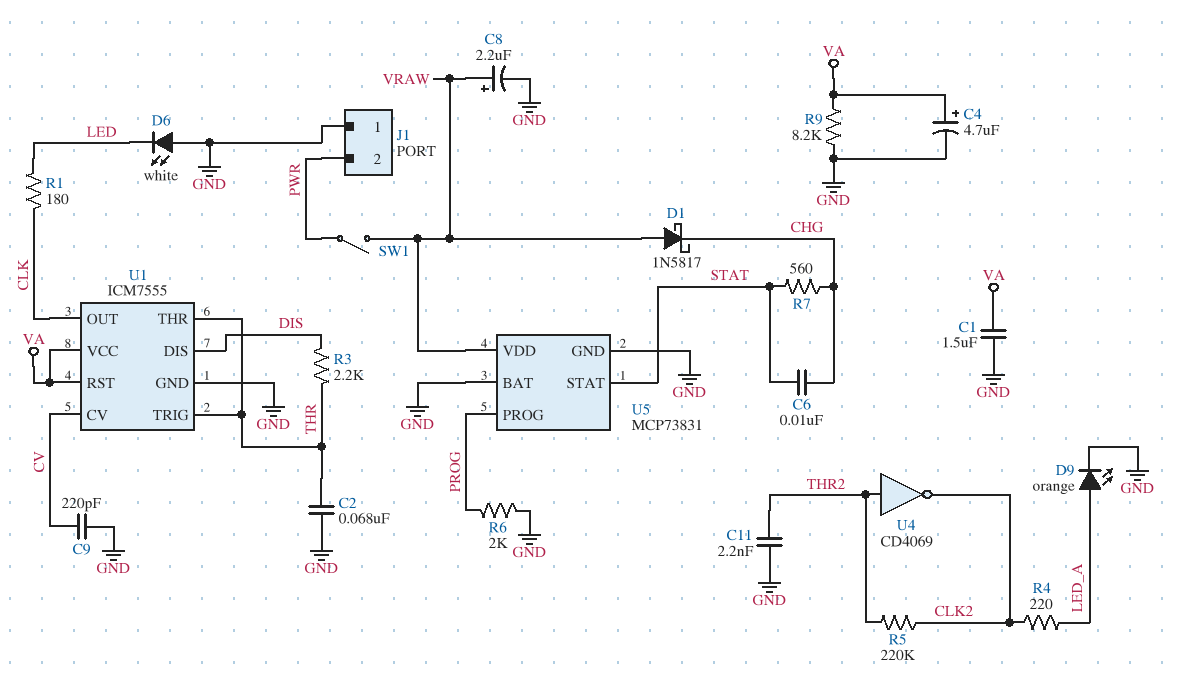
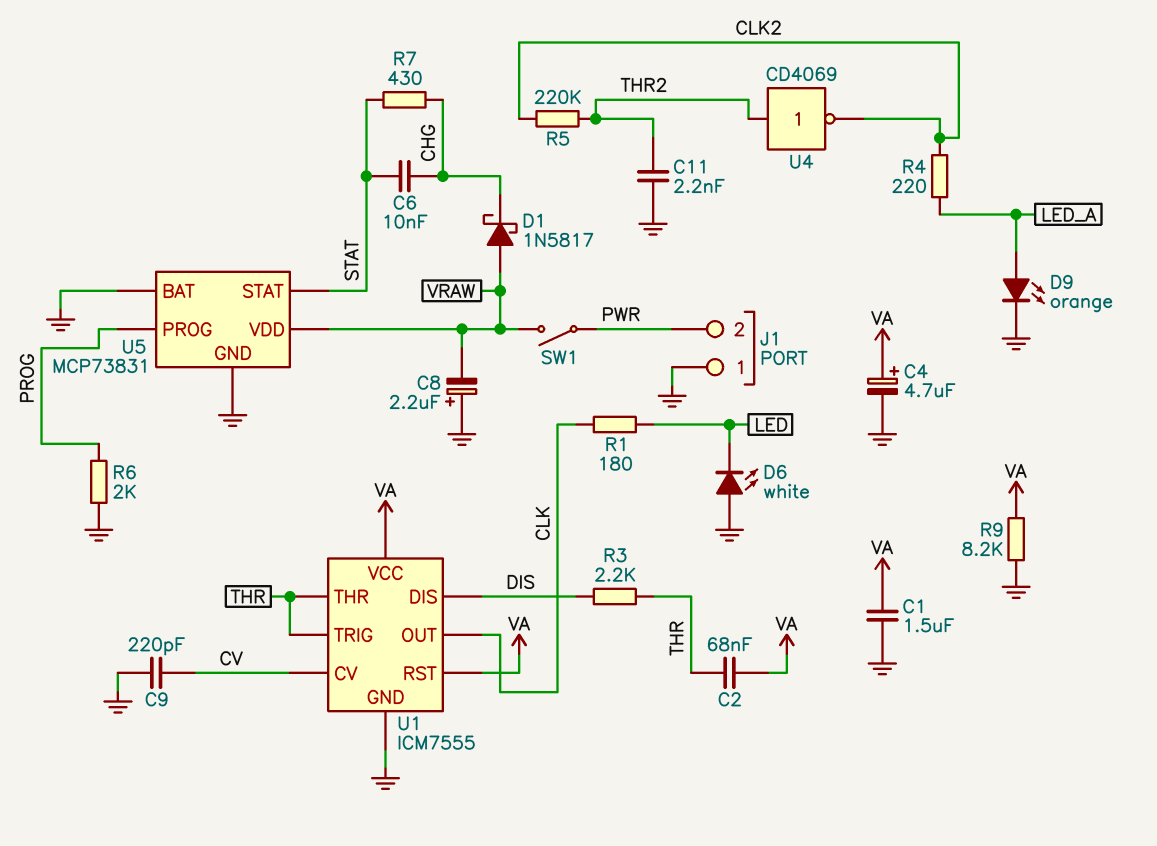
C2: 68nF (GND, THR) -> 68nF (THR, VA)
C8: 2.2uF (plus VRAW, minus GND) -> 2.2uF (plus GND, minus VRAW)
R7: 560 (CHG, STAT) -> 430 (CHG, STAT)

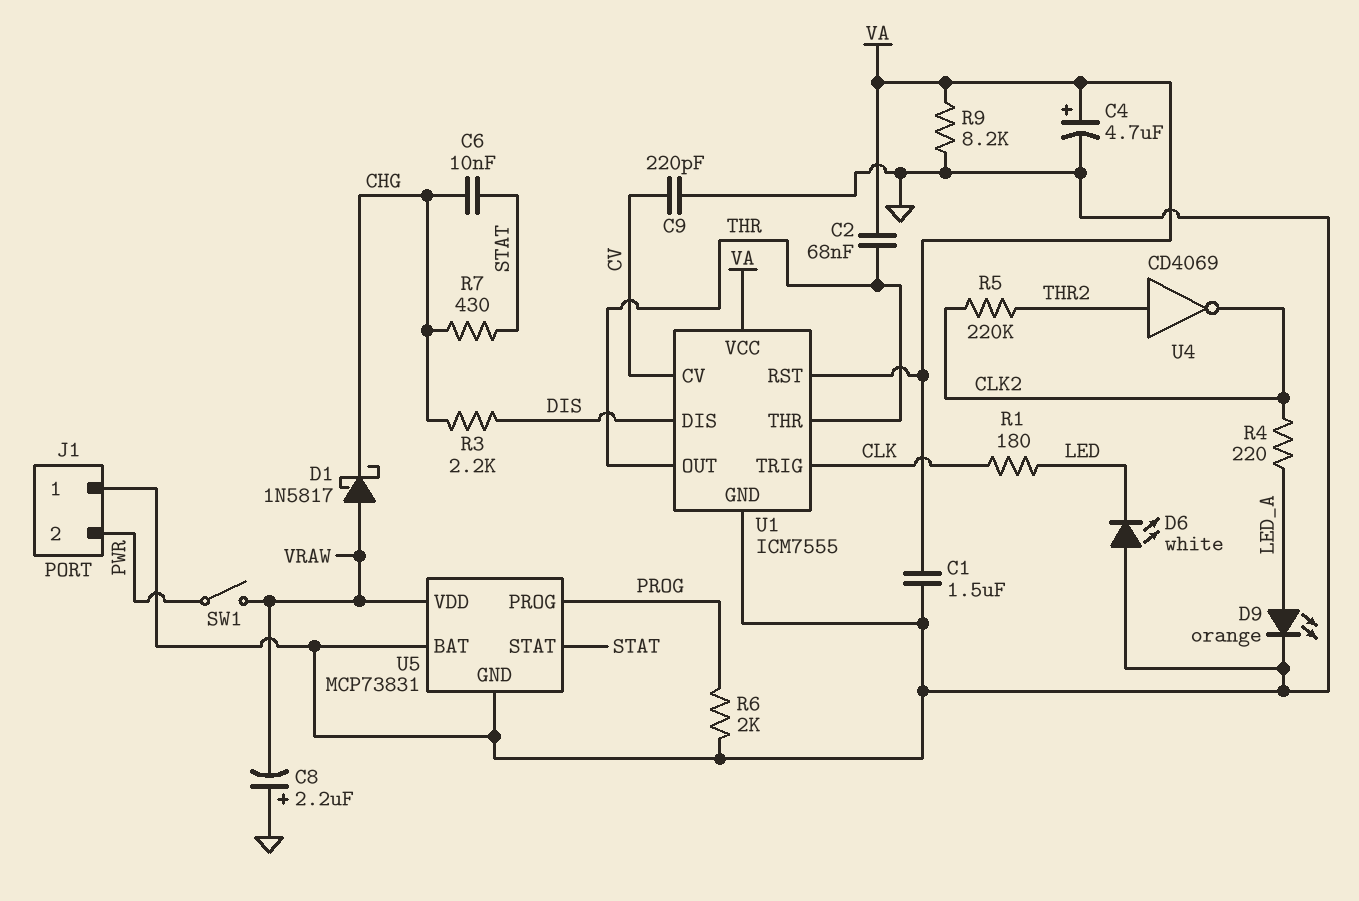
C11: 2.2nF (GND, THR2) -> none
R3: 2.2k (DIS, THR) -> 2.2k (CHG, DIS)
U1 pin OUT: CLK -> THR
U1 pin TRIG: THR -> CLK

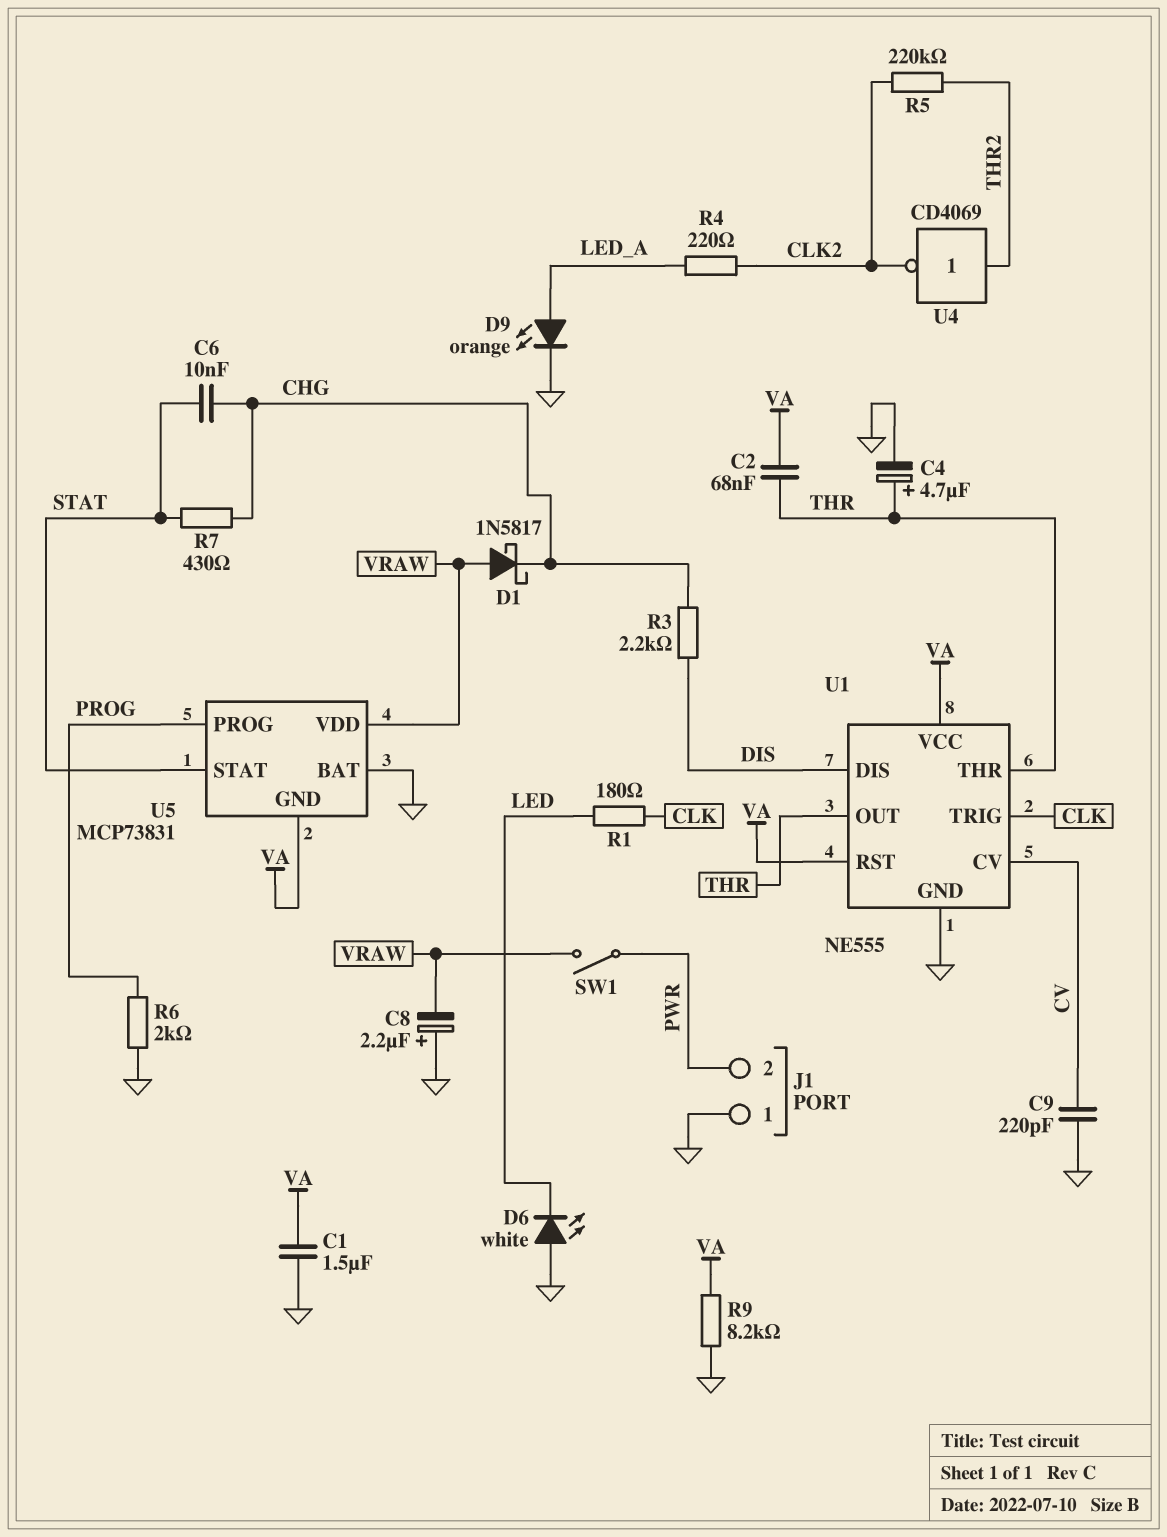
C4: 4.7uF (plus VA, minus GND) -> 4.7uF (plus THR, minus GND)
U1: ICM7555 -> NE555
U5 pin GND: GND -> VA

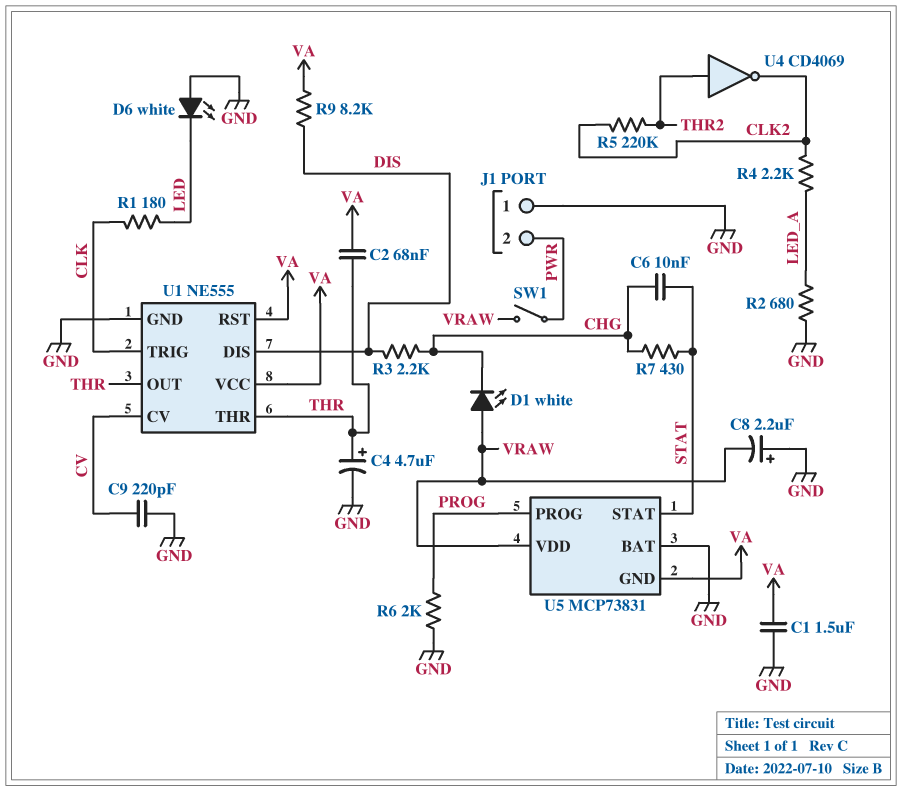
D1: schottky 1N5817 (A VRAW, K CHG) -> LED white (A VRAW, K CHG)
D9: LED orange (A LED_A, K GND) -> none
R2: none -> 680 (GND, LED_A)
R4: 220 (CLK2, LED_A) -> 2.2k (CLK2, LED_A)
R9: 8.2k (GND, VA) -> 8.2k (DIS, VA)

